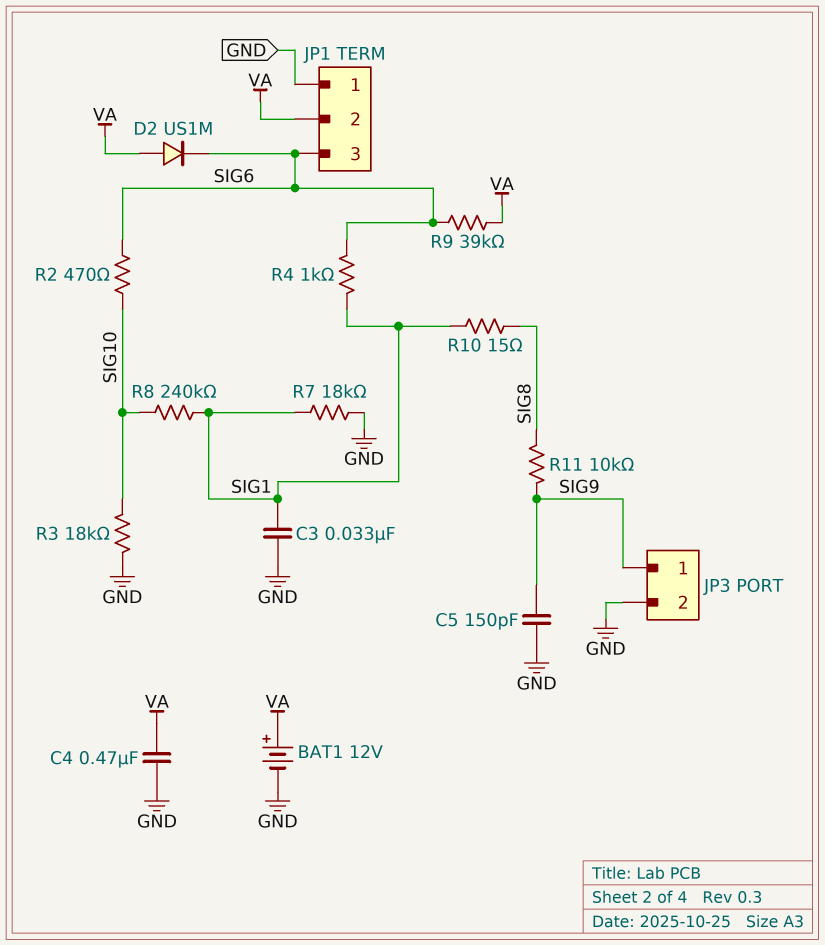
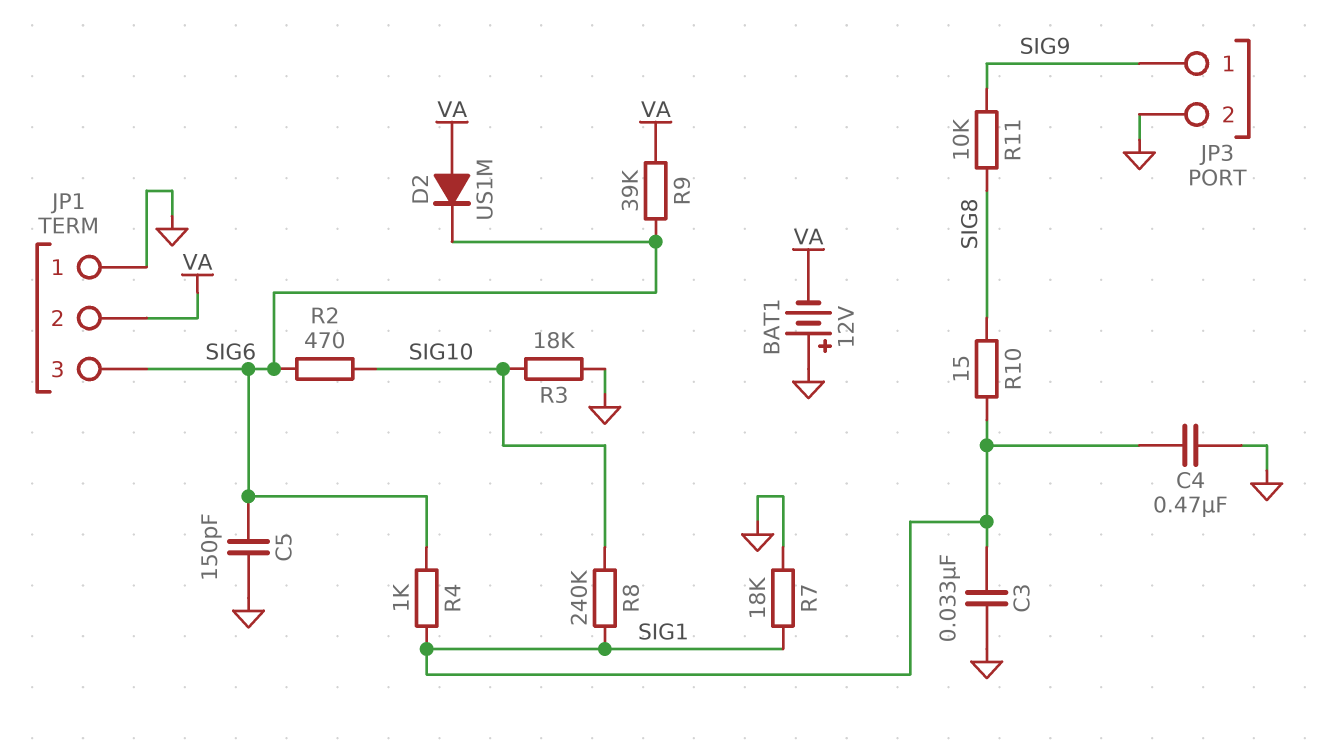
BAT1: 12V (plus VA, minus GND) -> 12V (plus GND, minus VA)
C4: 470nF (GND, VA) -> 470nF (GND, SIG1)
C5: 150pF (GND, SIG9) -> 150pF (GND, SIG6)

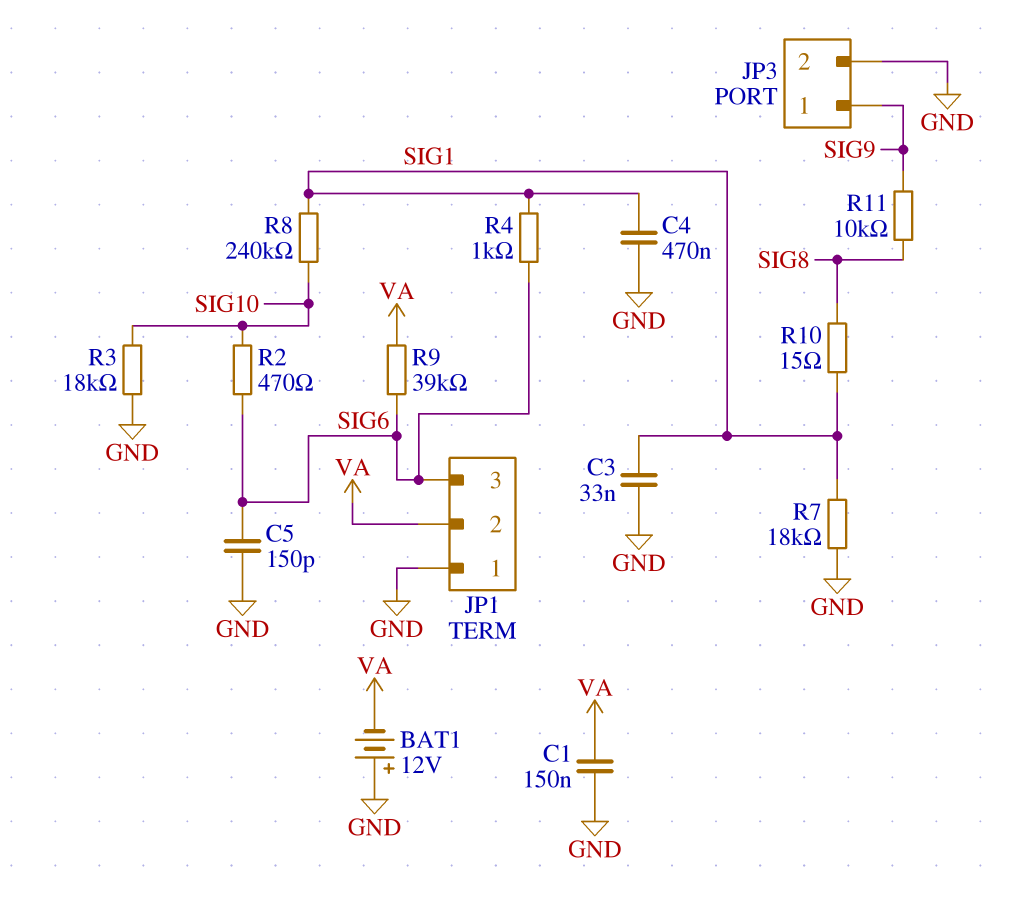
C1: none -> 150nF (GND, VA)
D2: diode US1M (A VA, K SIG6) -> none

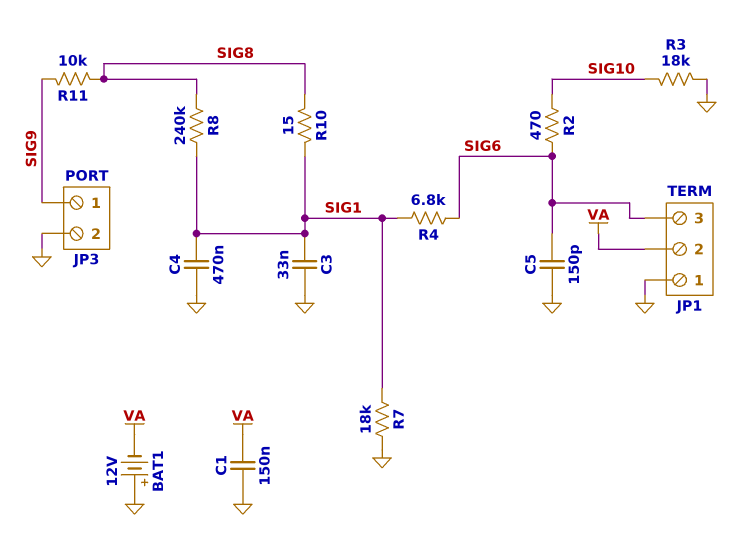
R4: 1k (SIG1, SIG6) -> 6.8k (SIG1, SIG6)
R8: 240k (SIG1, SIG10) -> 240k (SIG1, SIG8)
R9: 39k (SIG6, VA) -> none

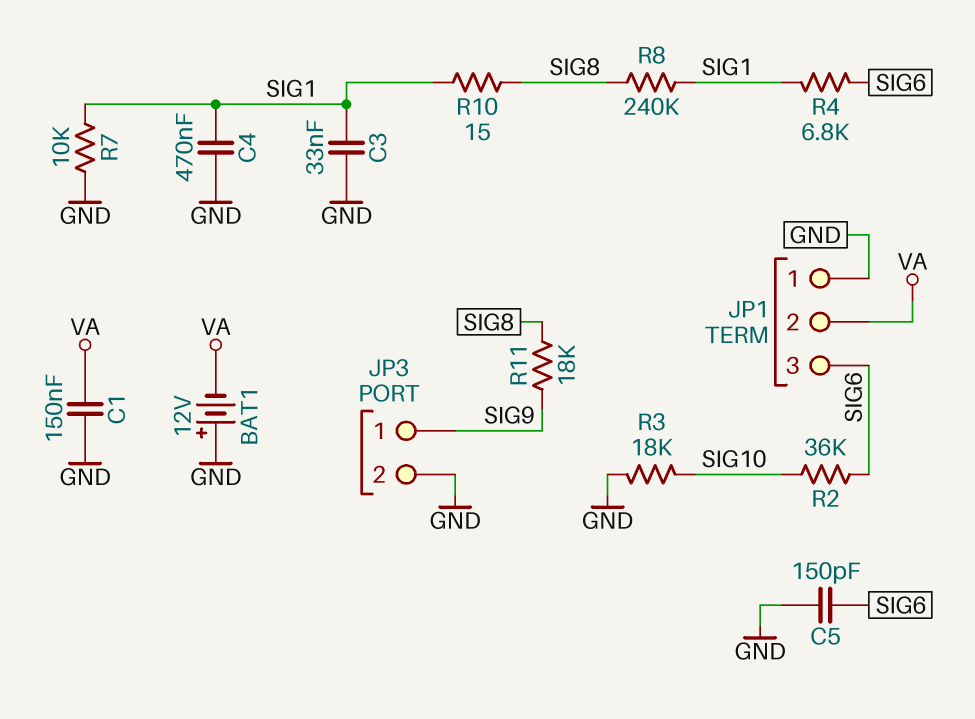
R2: 470 (SIG6, SIG10) -> 36k (SIG6, SIG10)
R7: 18k (GND, SIG1) -> 10k (GND, SIG1)
R11: 10k (SIG8, SIG9) -> 18k (SIG8, SIG9)

